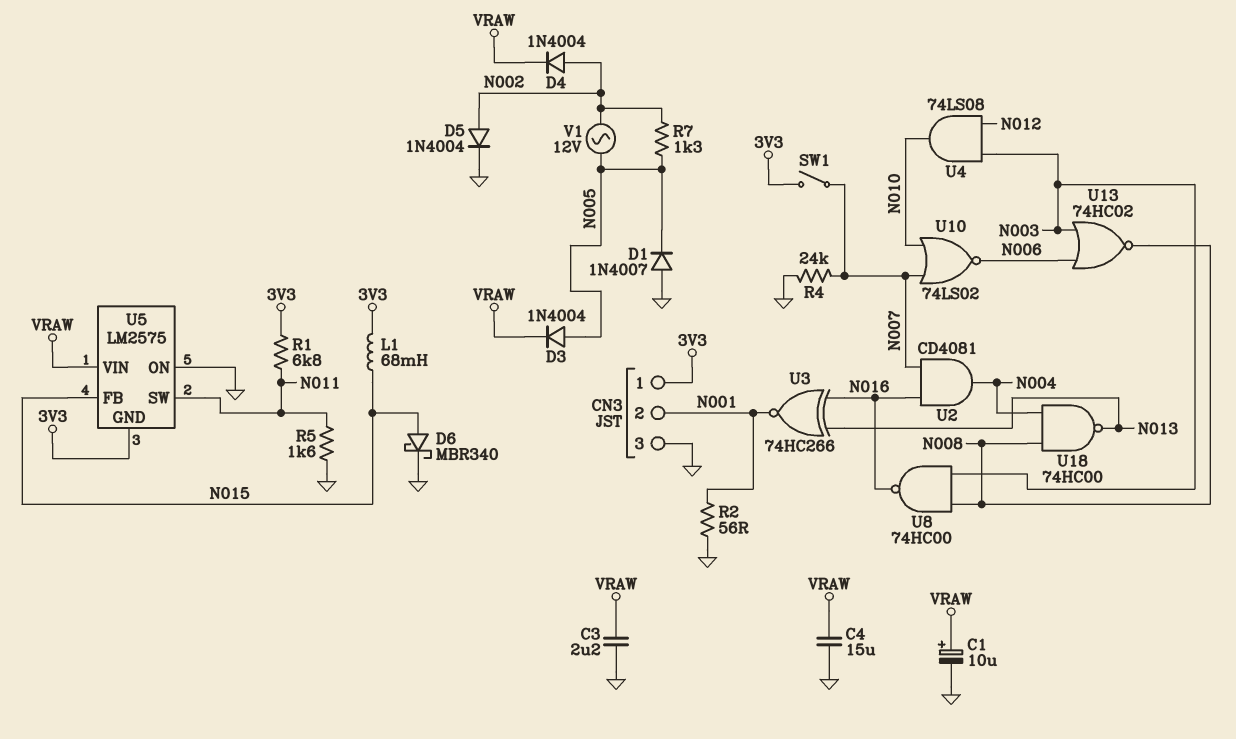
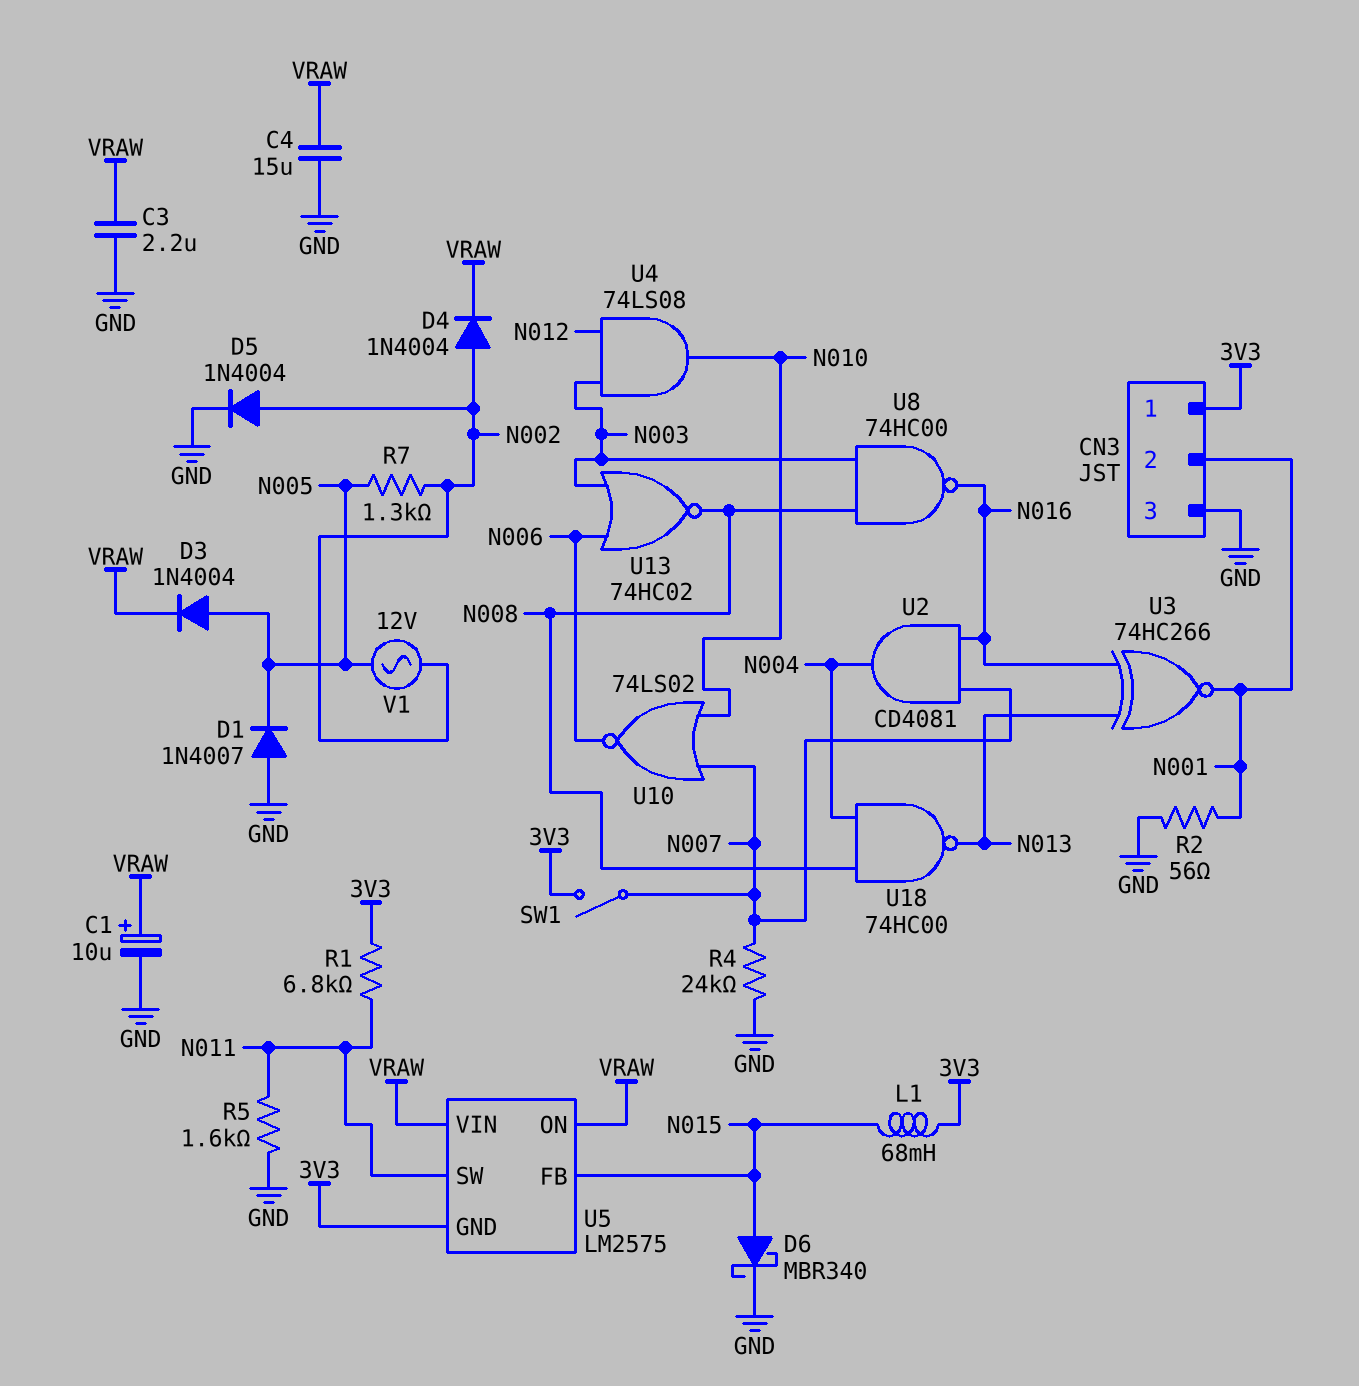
U5 pin ON: GND -> VRAW

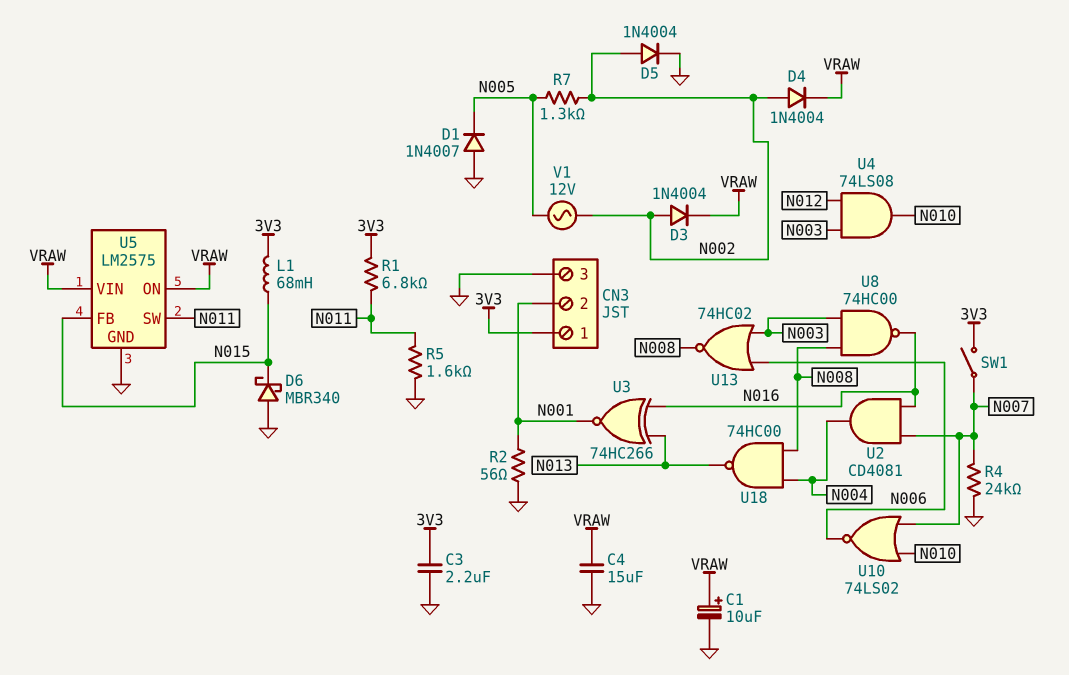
C3: 2.2uF (GND, VRAW) -> 2.2uF (3V3, GND)
D3: diode 1N4004 (A N005, K VRAW) -> diode 1N4004 (A N002, K VRAW)
D6: schottky MBR340 (A N015, K GND) -> schottky MBR340 (A GND, K N015)
U5 pin GND: 3V3 -> GND

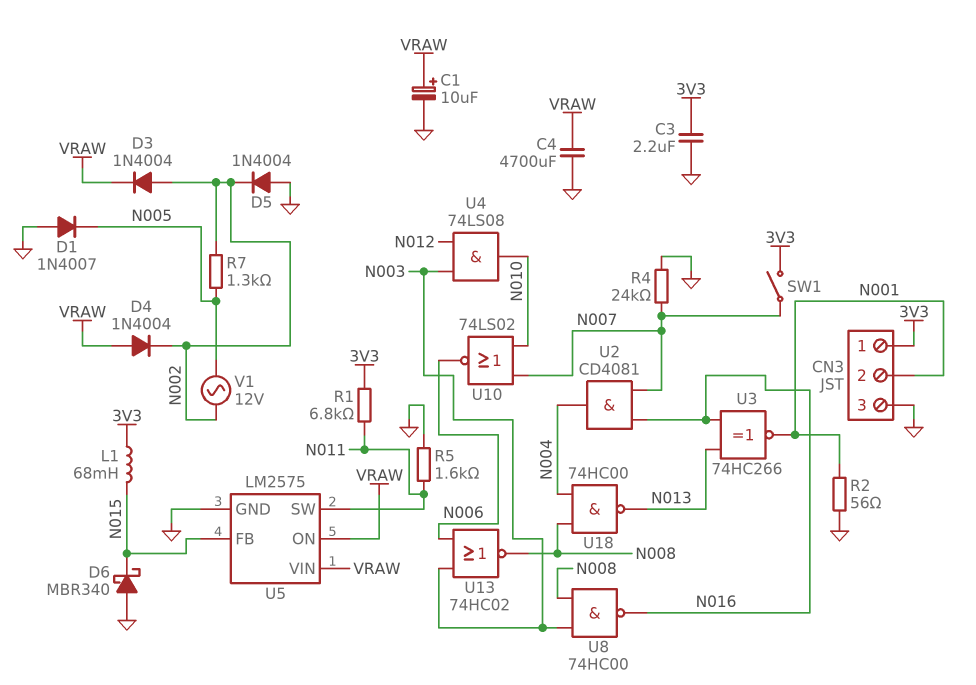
C4: 15uF (GND, VRAW) -> 4700uF (GND, VRAW)
D4: diode 1N4004 (A N002, K VRAW) -> diode 1N4004 (A VRAW, K N002)
D5: diode 1N4004 (A N002, K GND) -> diode 1N4004 (A GND, K N002)

